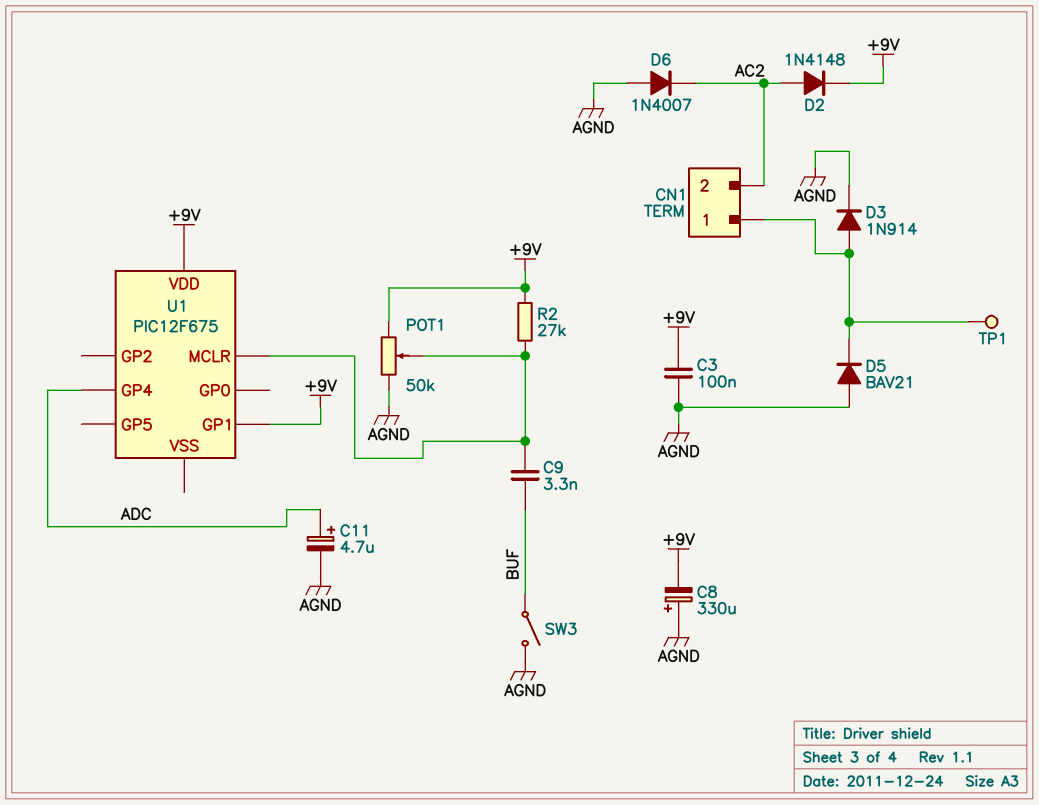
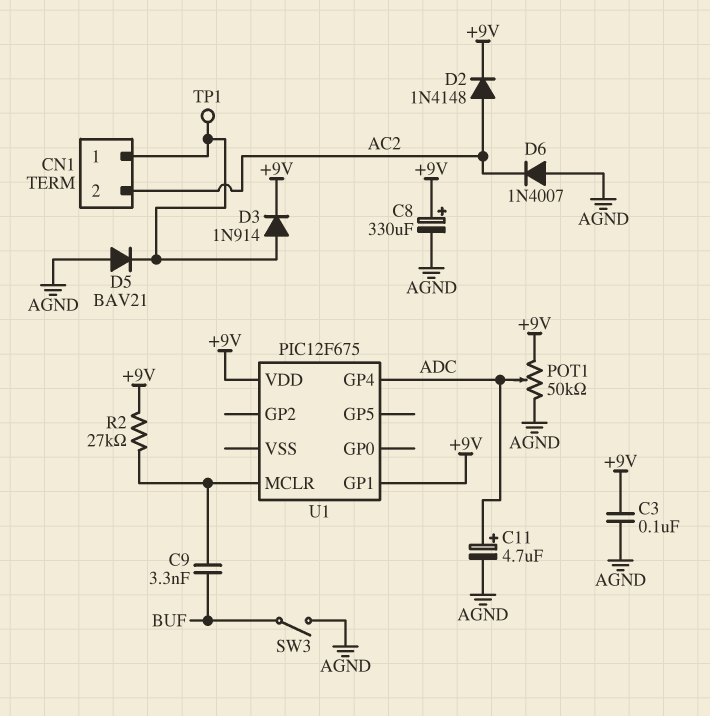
C8: 330uF (plus AGND, minus +9V) -> 330uF (plus +9V, minus AGND)
D3: diode 1N914 (A CN1/1, K AGND) -> diode 1N914 (A CN1/1, K +9V)
POT1: 50k (+9V, AGND, wiper U1/MCLR) -> 50k (+9V, AGND, wiper ADC)

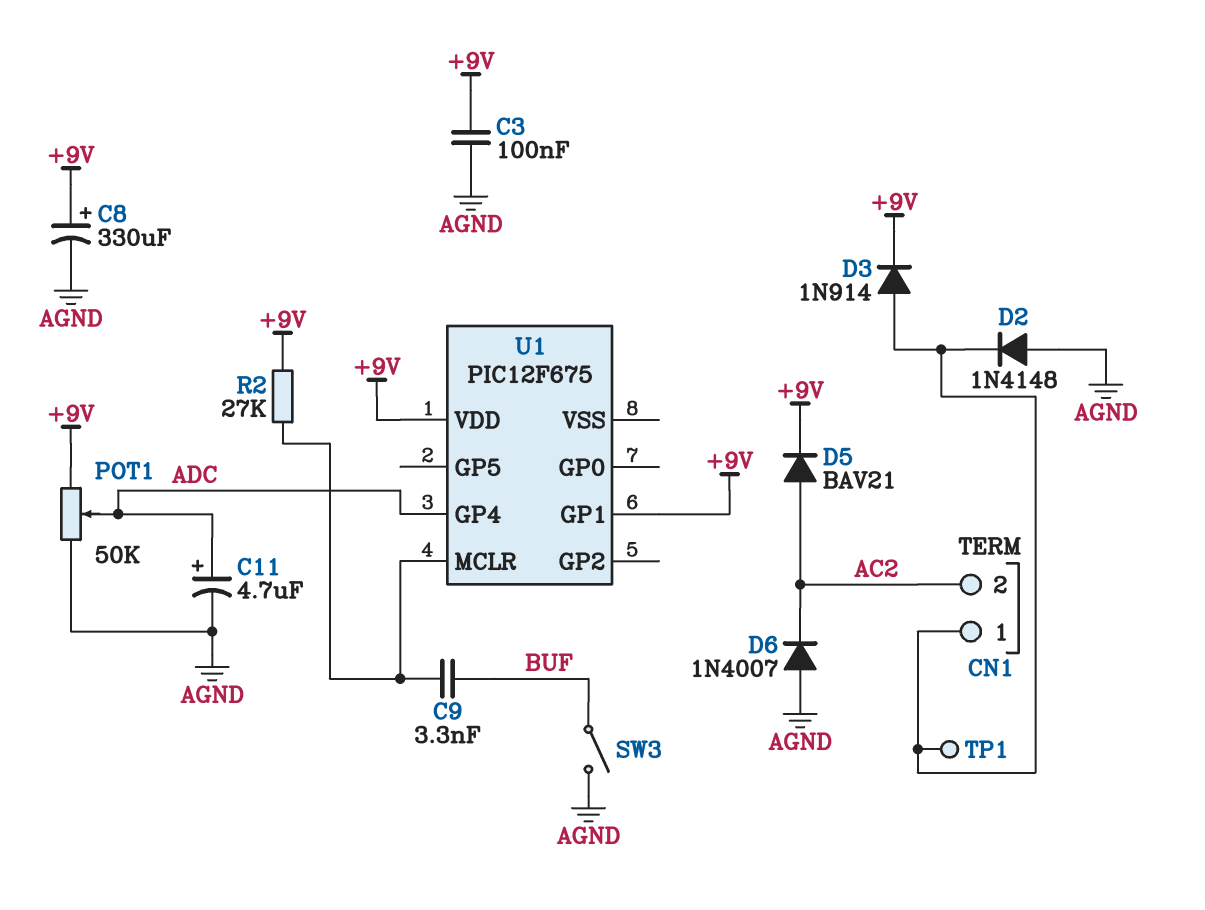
D2: diode 1N4148 (A AC2, K +9V) -> diode 1N4148 (A AGND, K CN1/1)
D5: diode BAV21 (A AGND, K CN1/1) -> diode BAV21 (A AC2, K +9V)

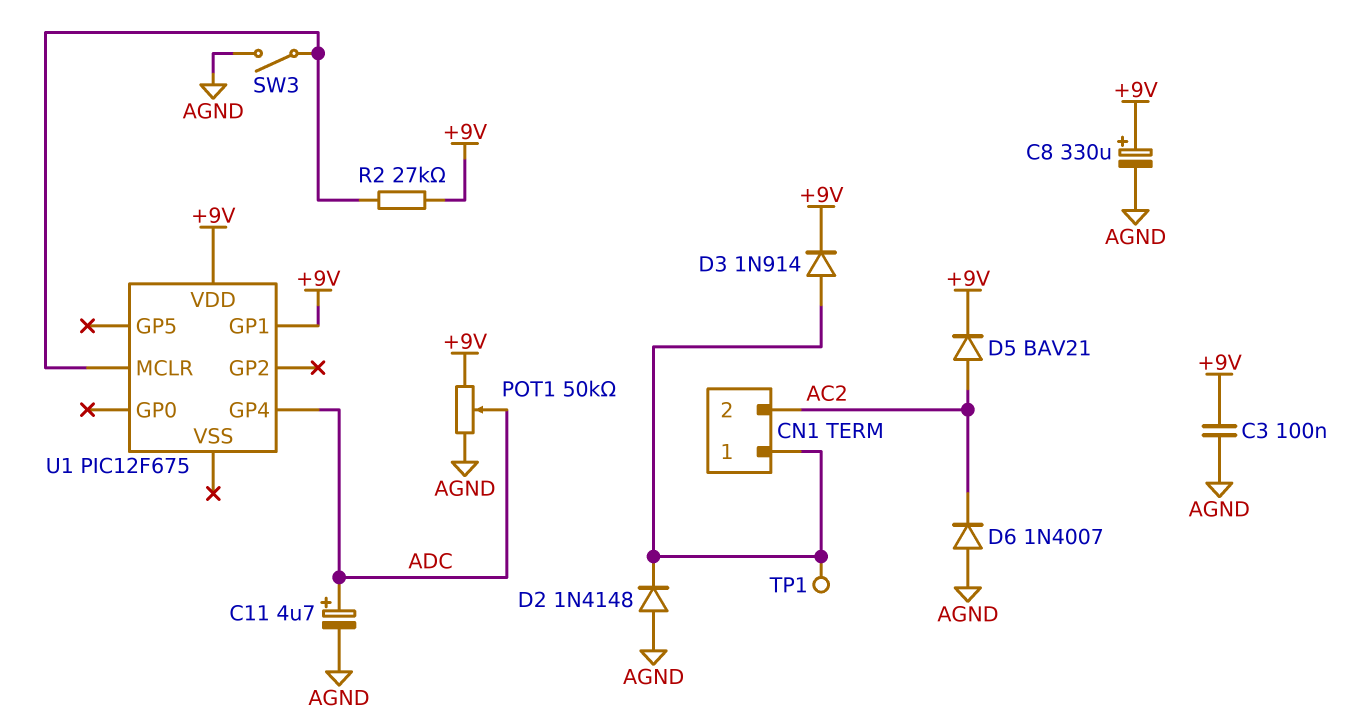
C9: 3.3nF (BUF, U1/MCLR) -> none
SW3: switch (AGND, BUF) -> switch (AGND, U1/MCLR)

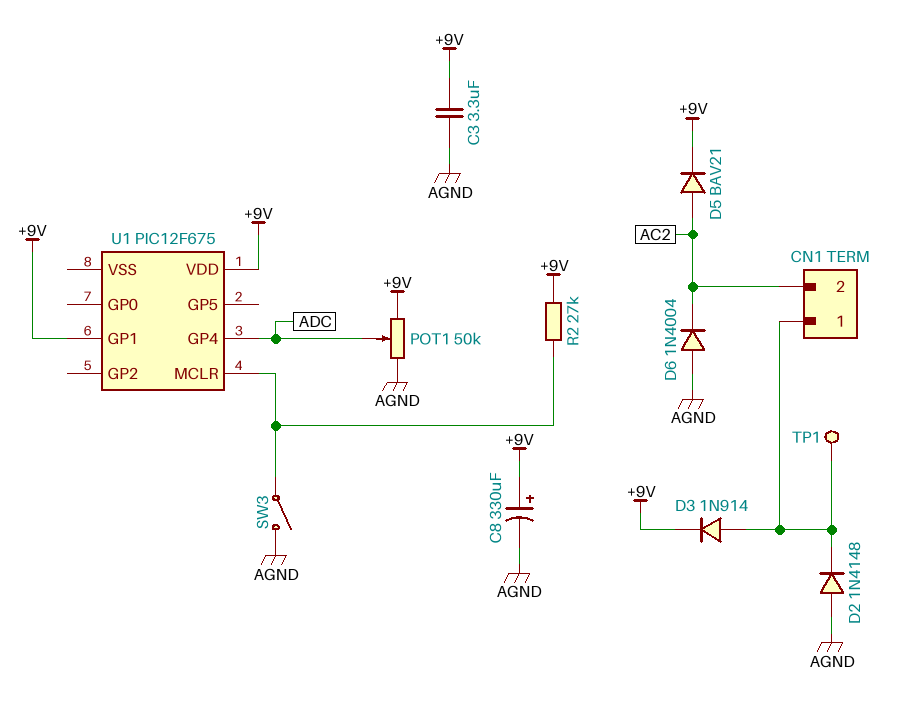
C3: 100nF (+9V, AGND) -> 3.3uF (+9V, AGND)
C11: 4.7uF (plus ADC, minus AGND) -> none
D6: diode 1N4007 (A AGND, K AC2) -> diode 1N4004 (A AGND, K AC2)

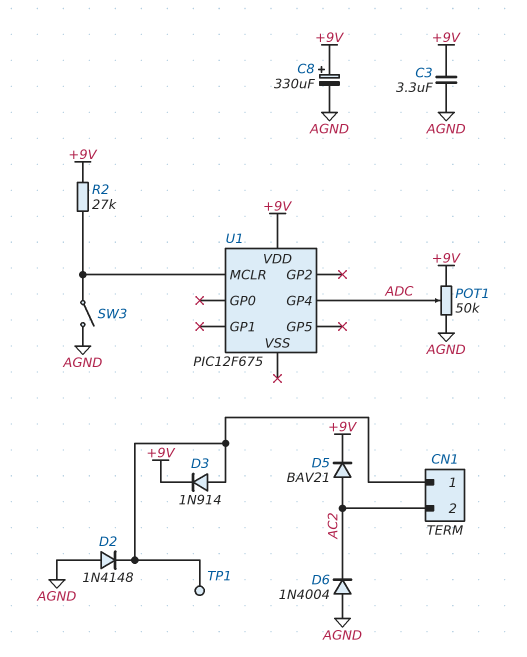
U1 pin GP1: +9V -> none

